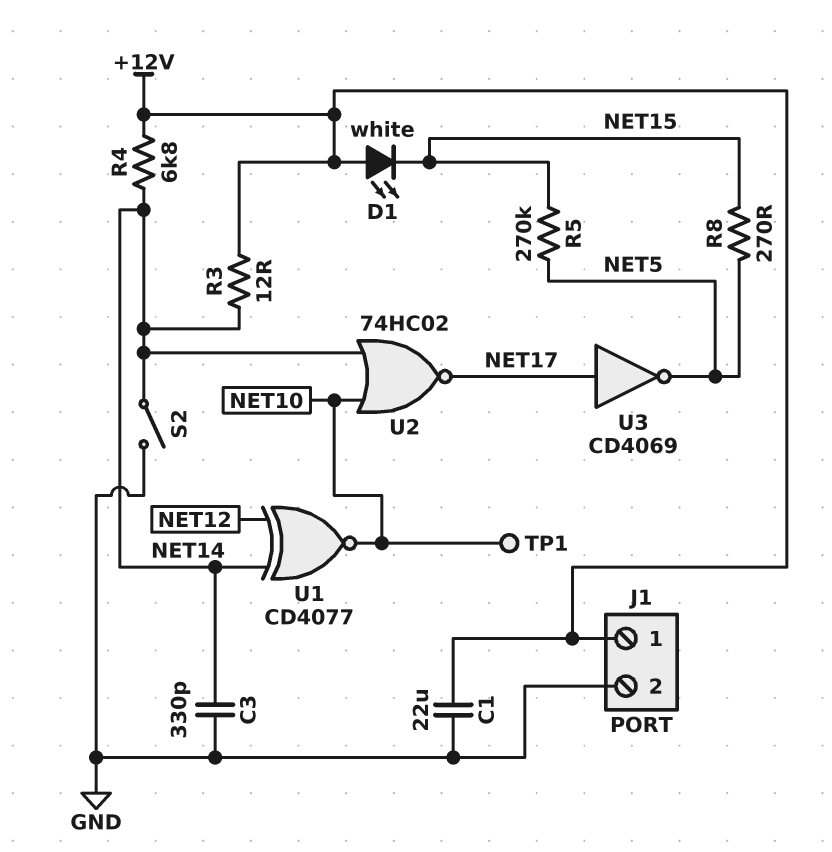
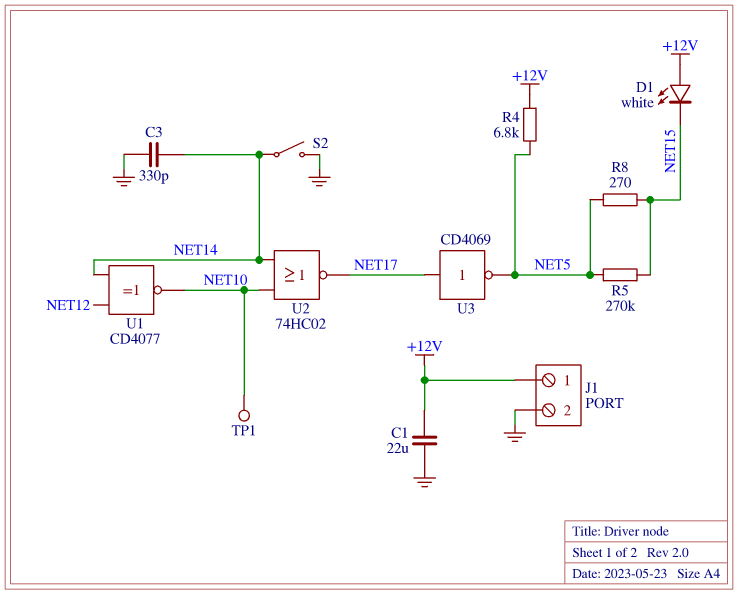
R3: 12 (+12V, NET14) -> none
R4: 6.8k (+12V, NET14) -> 6.8k (+12V, NET5)

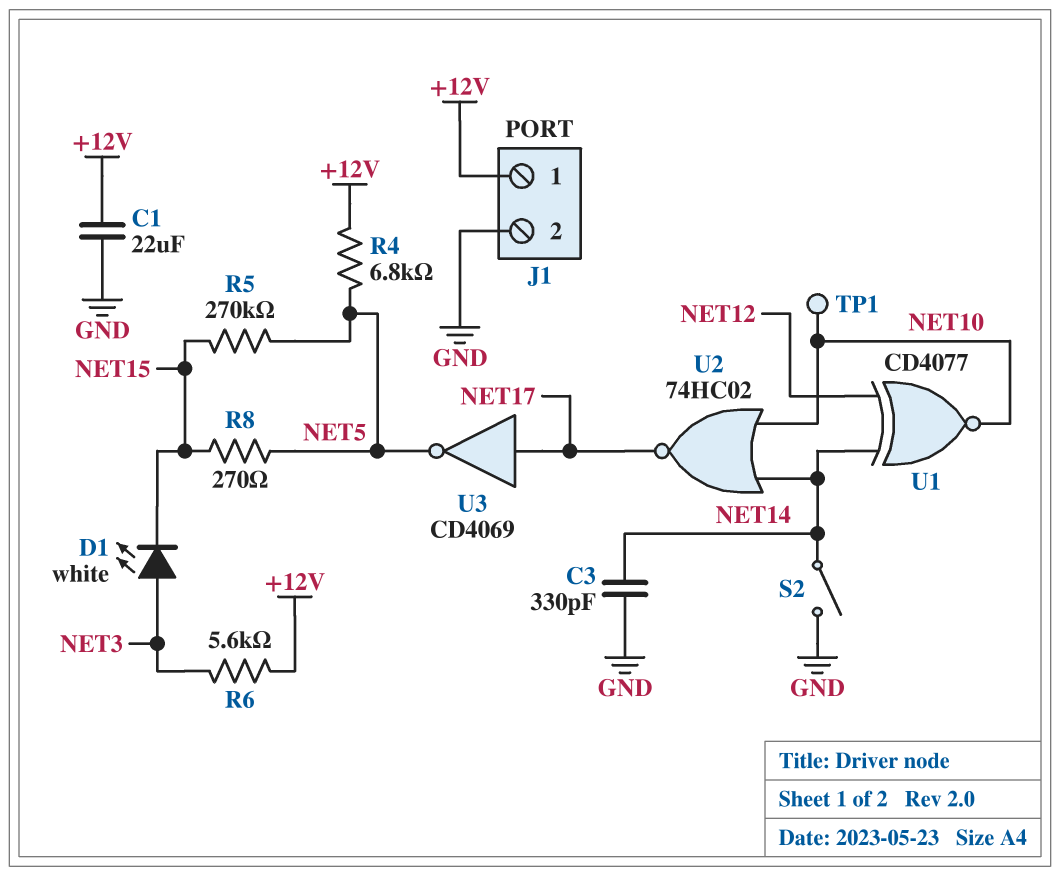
D1: LED white (A +12V, K NET15) -> LED white (A NET3, K NET15)
R6: none -> 5.6k (+12V, NET3)

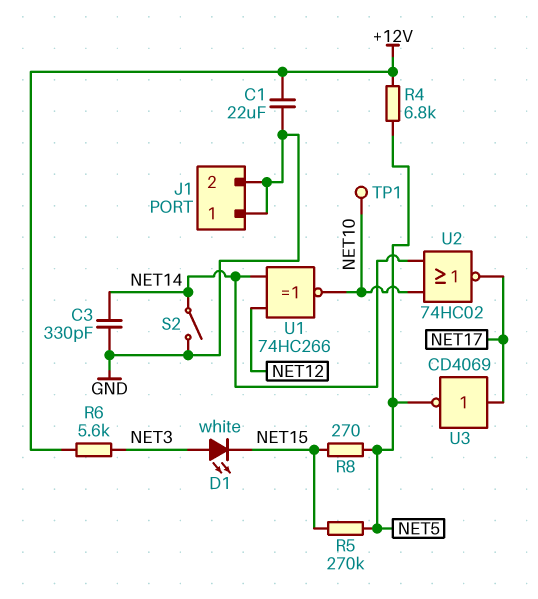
J1 pin 1: +12V -> GND
U1: XNOR CD4077 (in NET12, in NET14, out NET10) -> XNOR 74HC266 (in NET12, in NET14, out NET10)

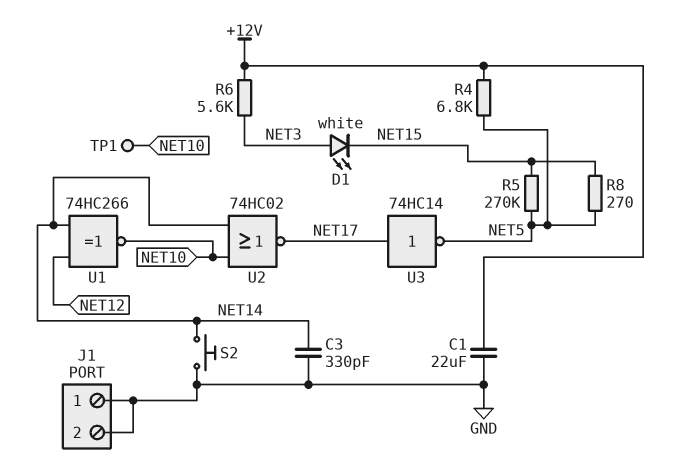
S2: switch (GND, NET14) -> button (GND, NET14)
U3: NOT CD4069 (in NET17, out NET5) -> NOT 74HC14 (in NET17, out NET5)

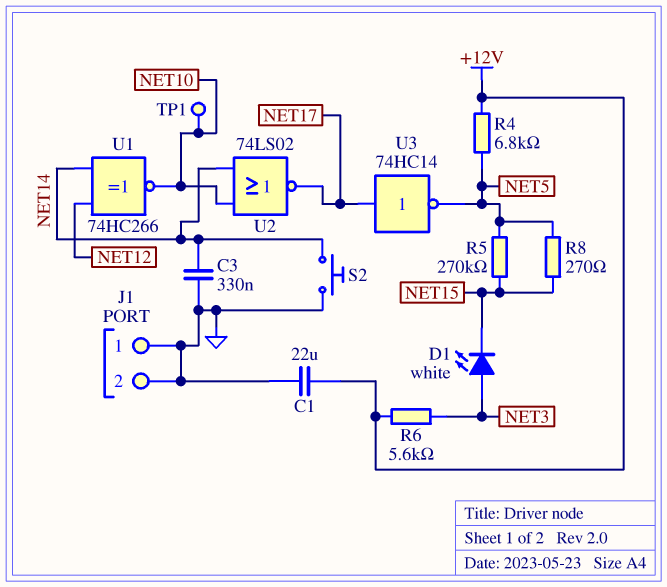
C3: 330pF (GND, NET14) -> 330nF (GND, NET14)
U2: NOR 74HC02 (in NET10, in NET14, out NET17) -> NOR 74LS02 (in NET10, in NET14, out NET17)

